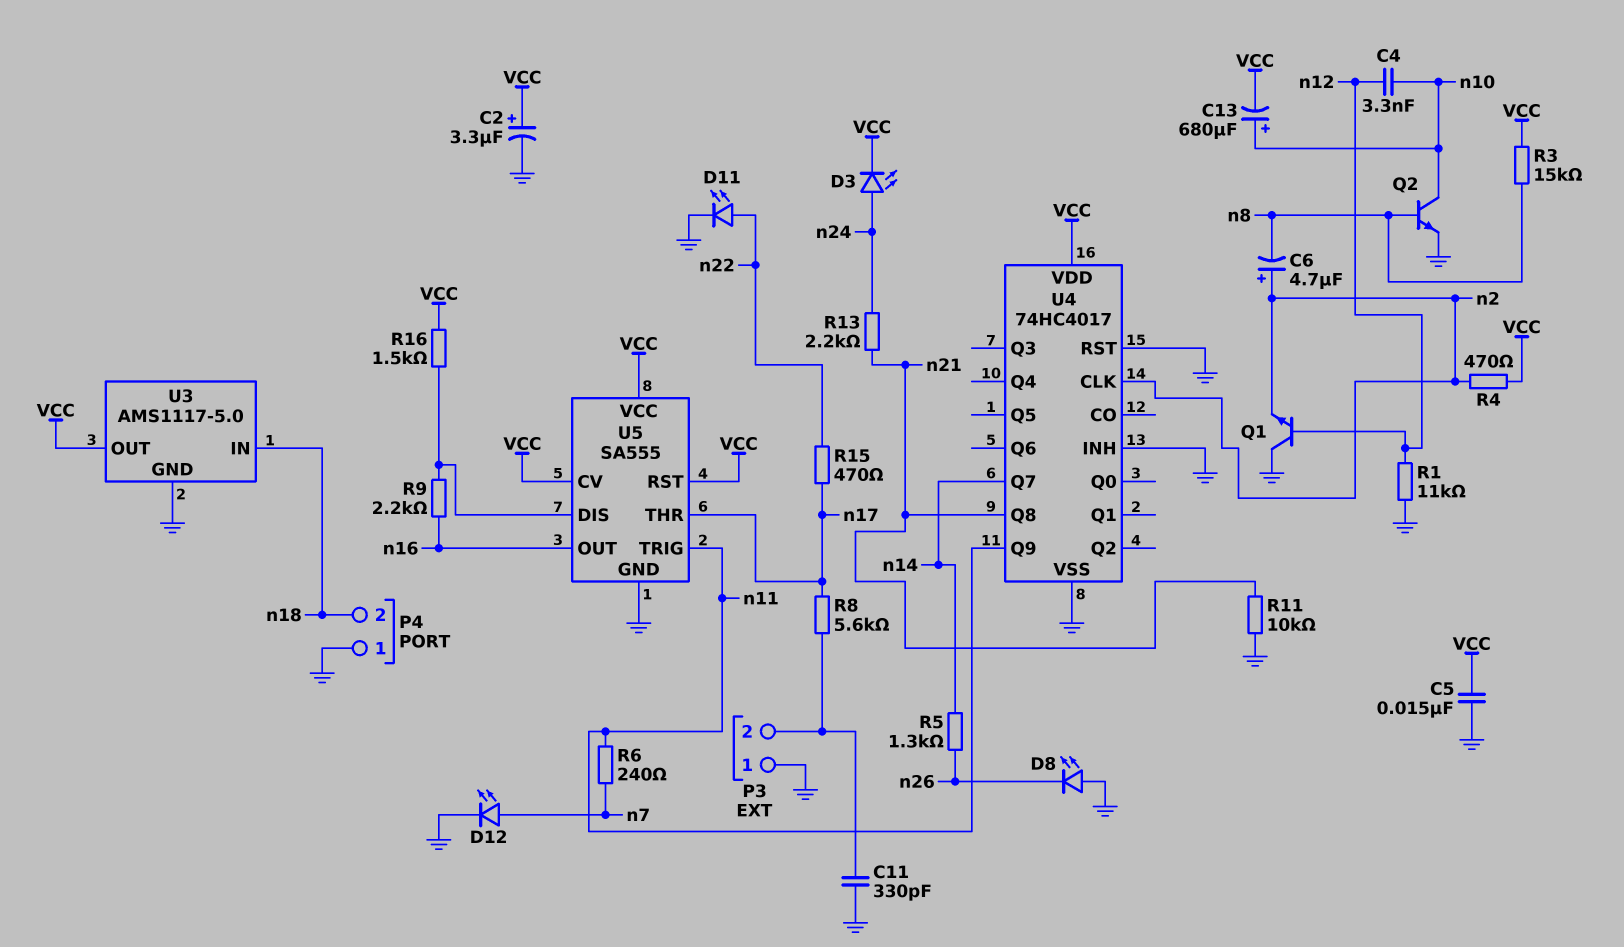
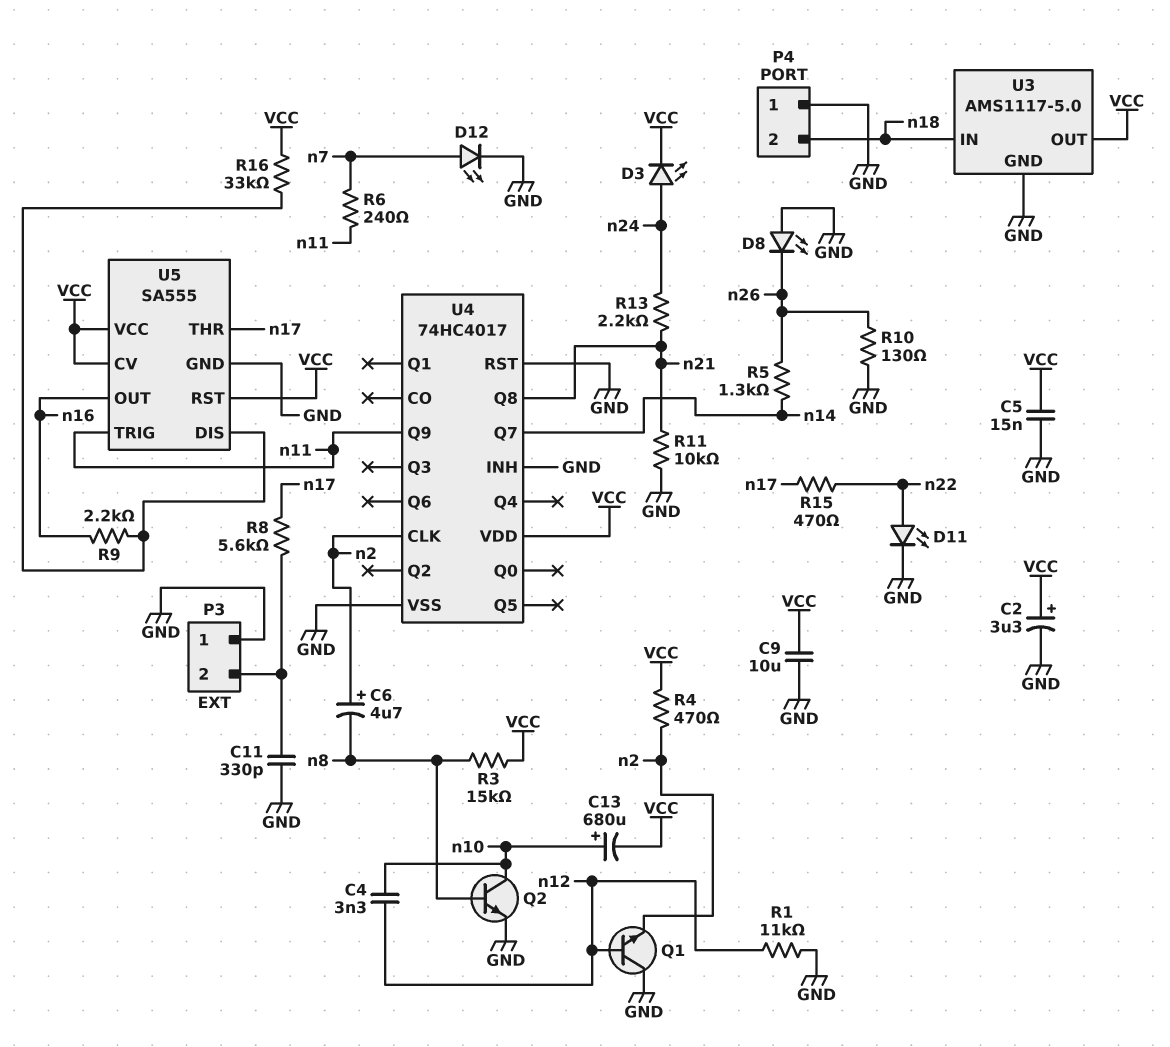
C9: none -> 10uF (GND, VCC)
R10: none -> 130 (GND, n26)
R16: 1.5k (U5/DIS, VCC) -> 33k (U5/DIS, VCC)

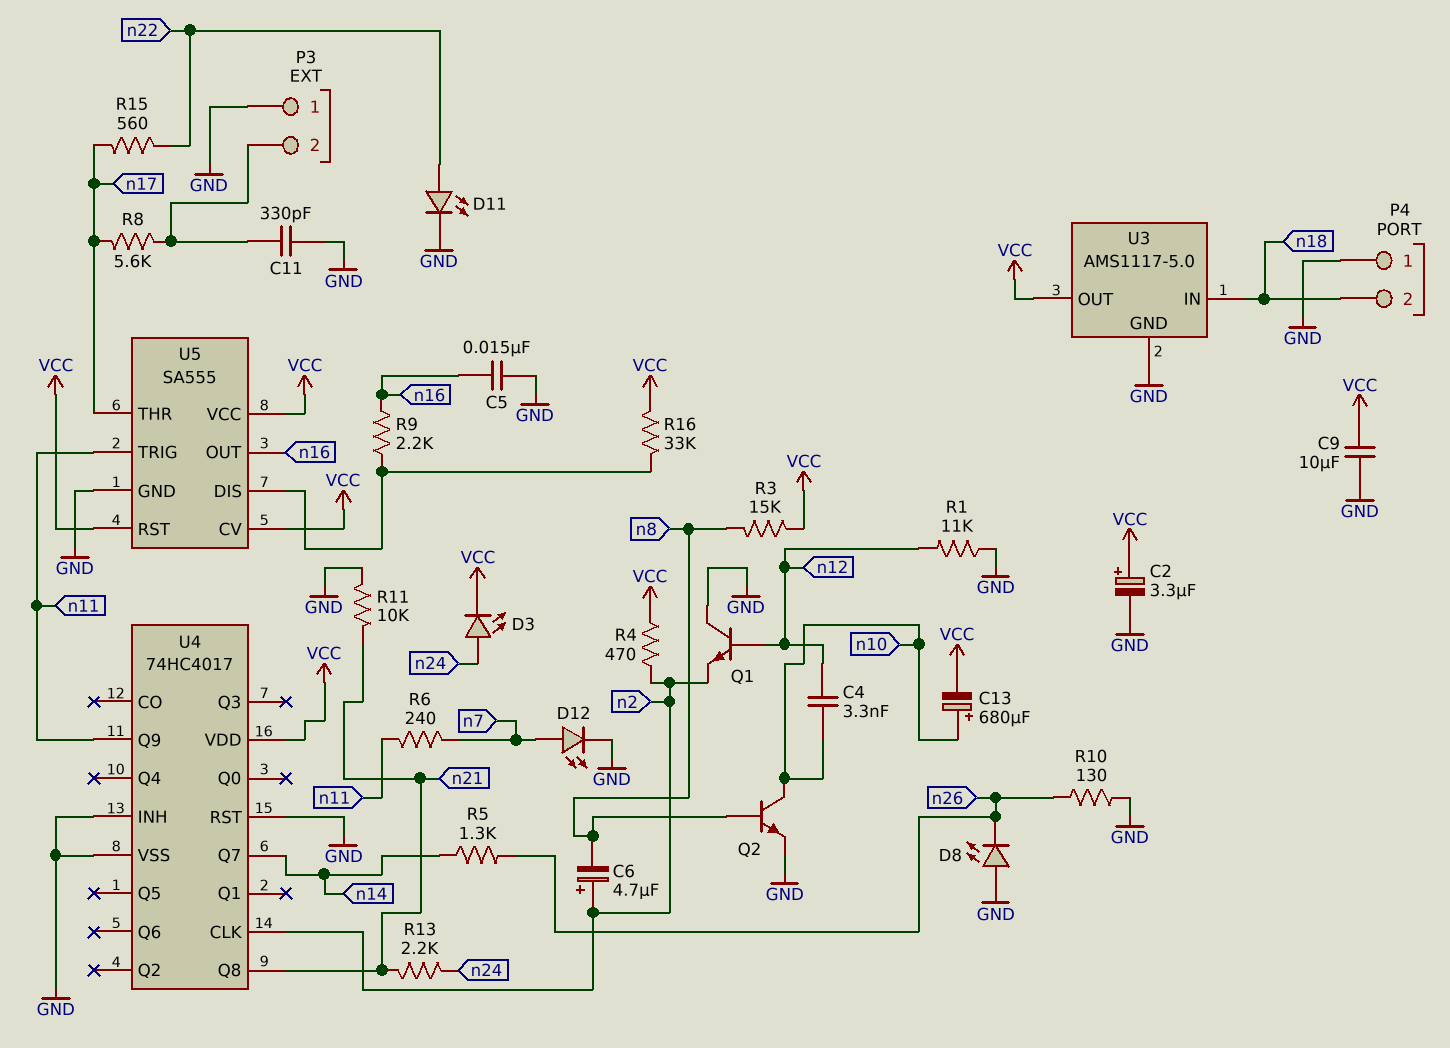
C5: 15nF (GND, VCC) -> 15nF (GND, n16)
R15: 470 (n17, n22) -> 560 (n17, n22)

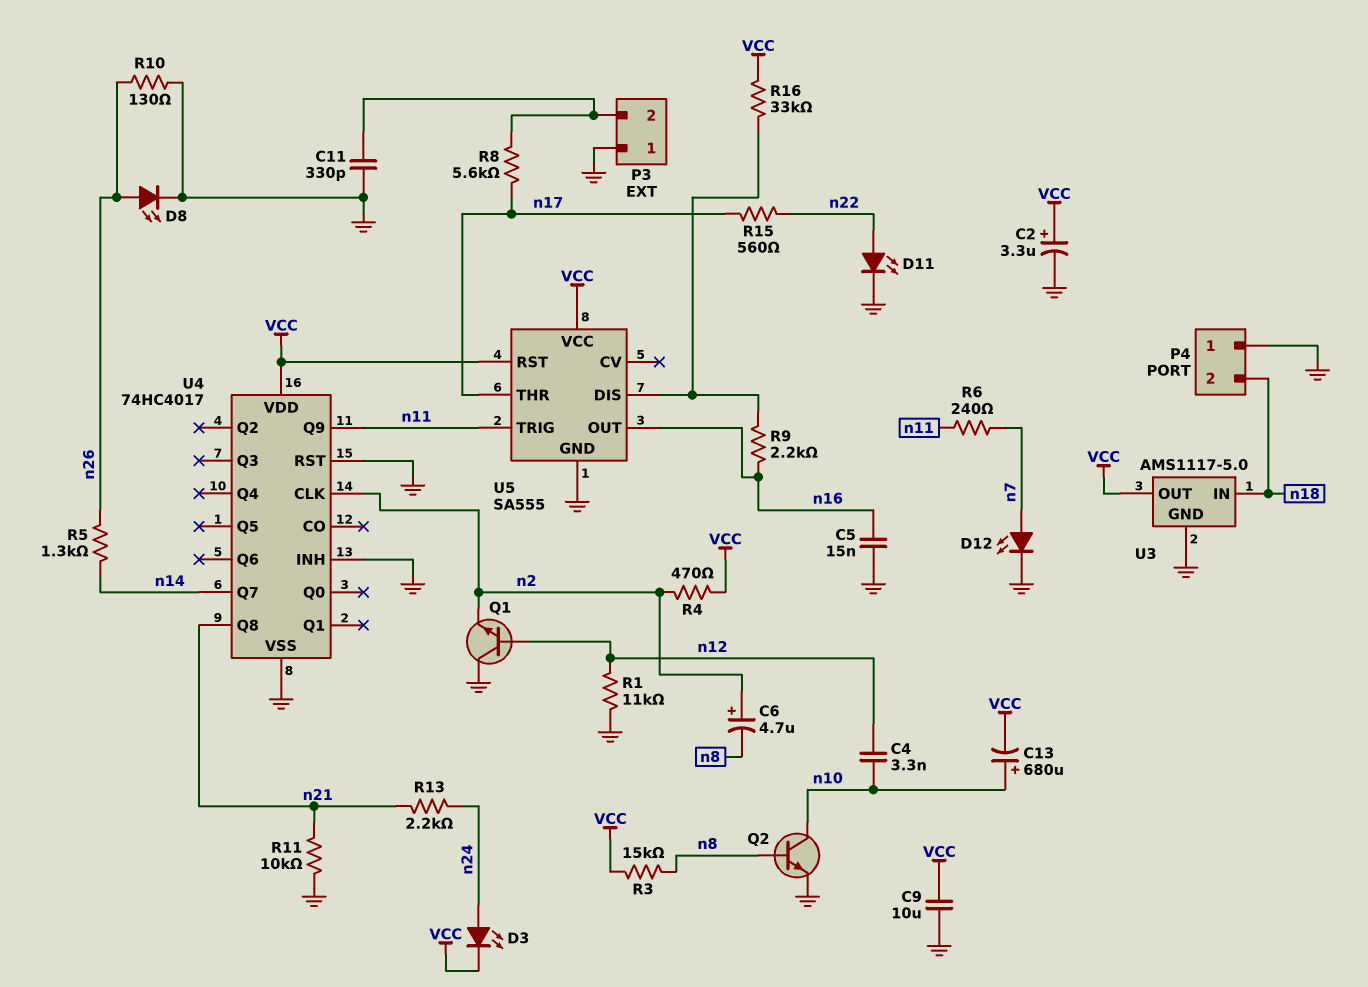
D8: LED (A GND, K n26) -> LED (A n26, K GND)
U5 pin CV: VCC -> none

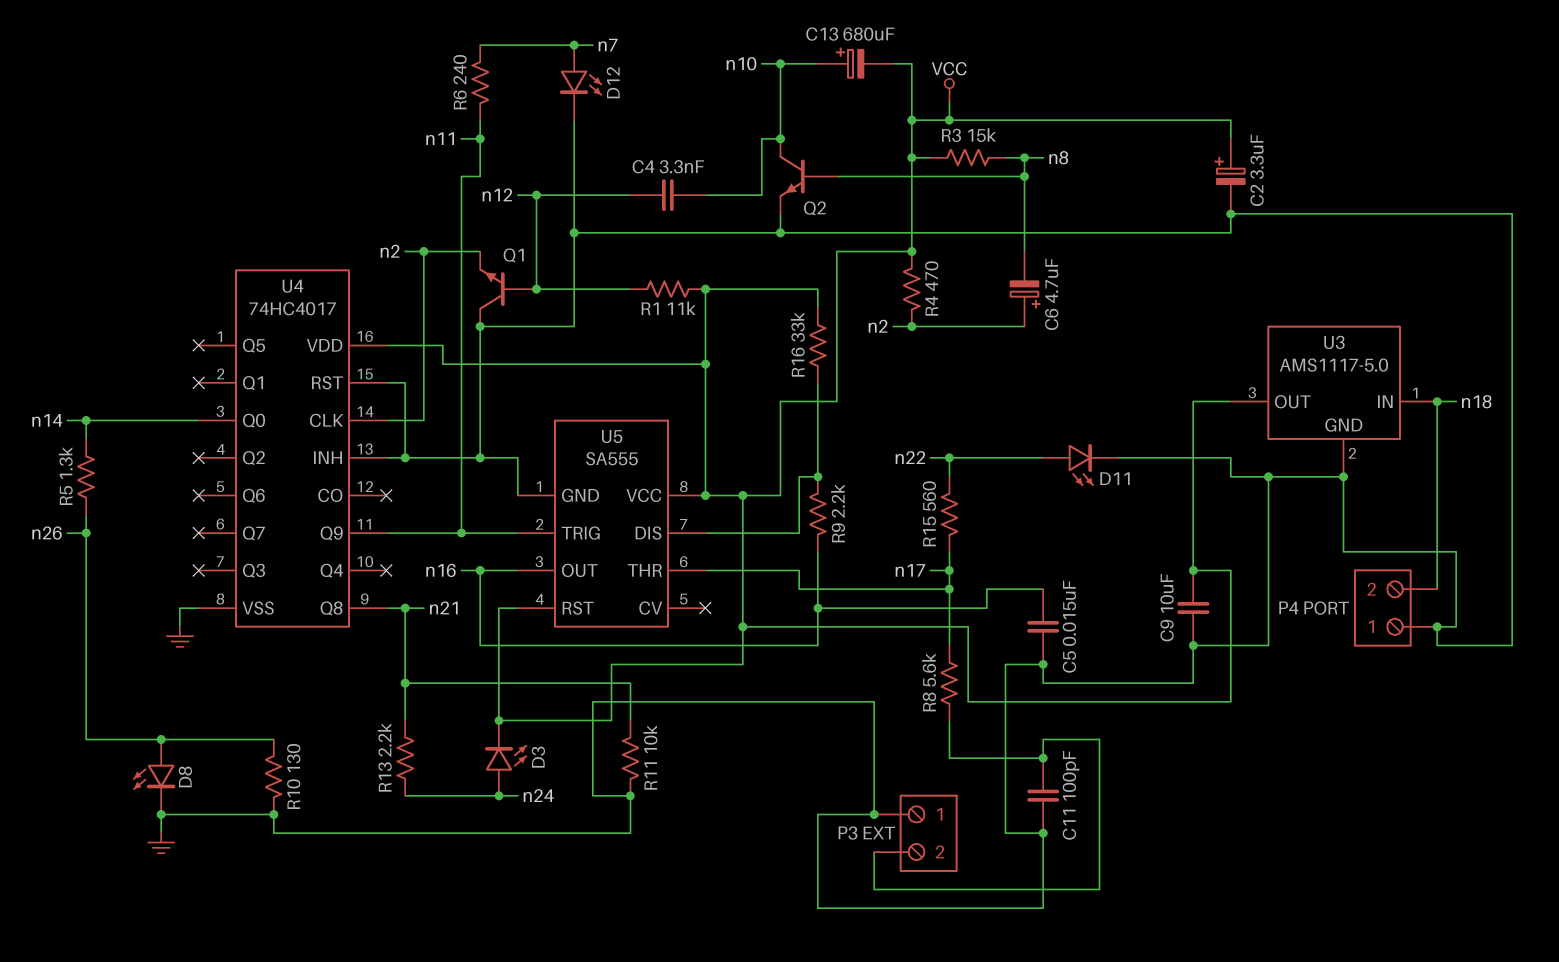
C11: 330pF (GND, P3/2) -> 100pF (GND, P3/2)
R1: 11k (GND, n12) -> 11k (VCC, n12)
U4 pin Q0: none -> n14
U4 pin Q7: n14 -> none

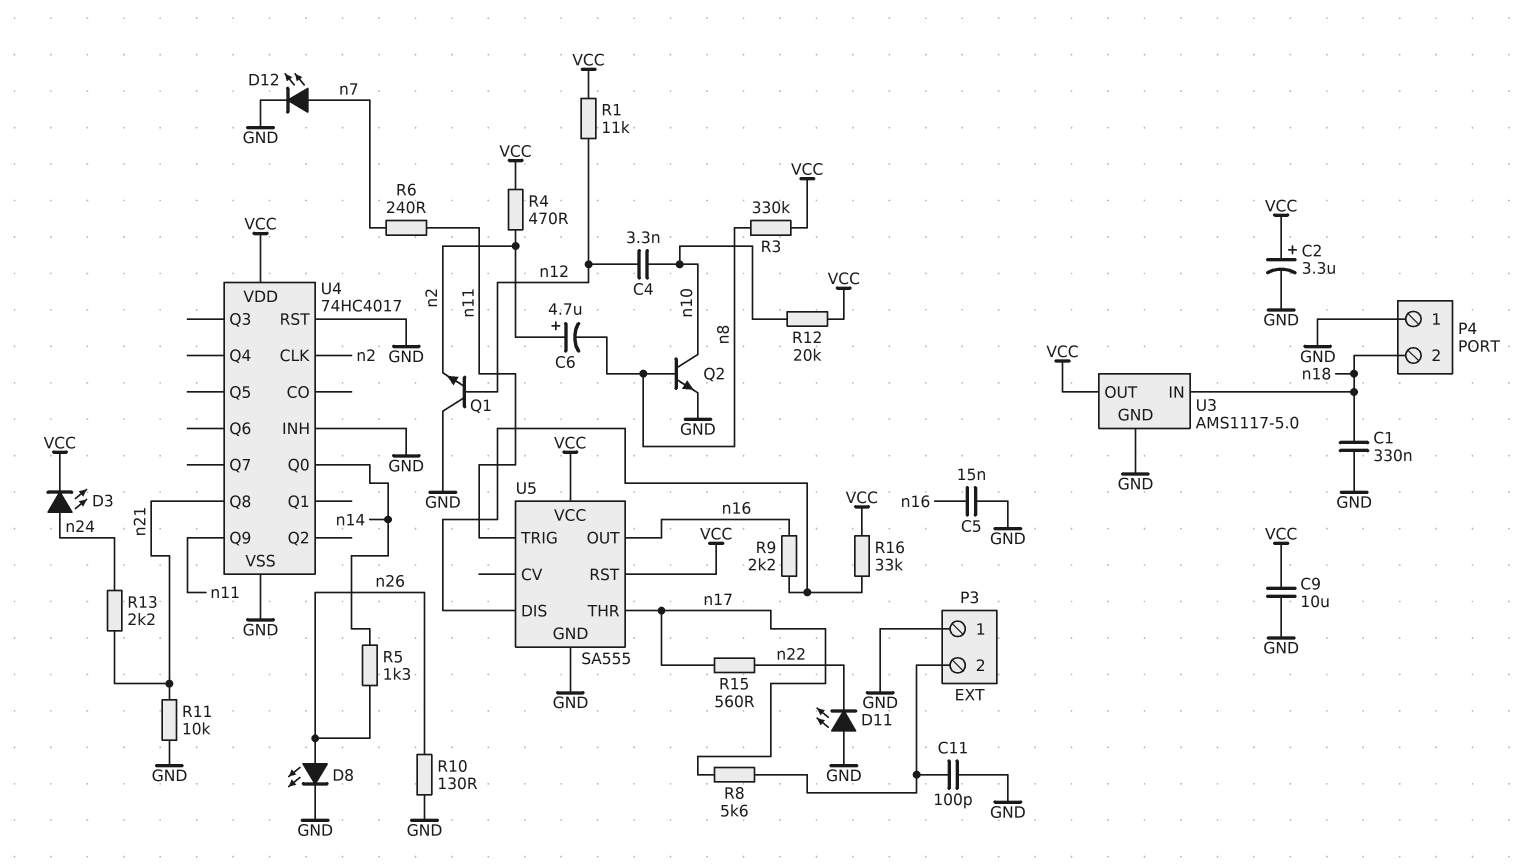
C1: none -> 330nF (GND, n18)
C13: 680uF (plus n10, minus VCC) -> none
D11: LED (A n22, K GND) -> LED (A GND, K n22)
R3: 15k (VCC, n8) -> 330k (VCC, n8)
R12: none -> 20k (VCC, n10)

